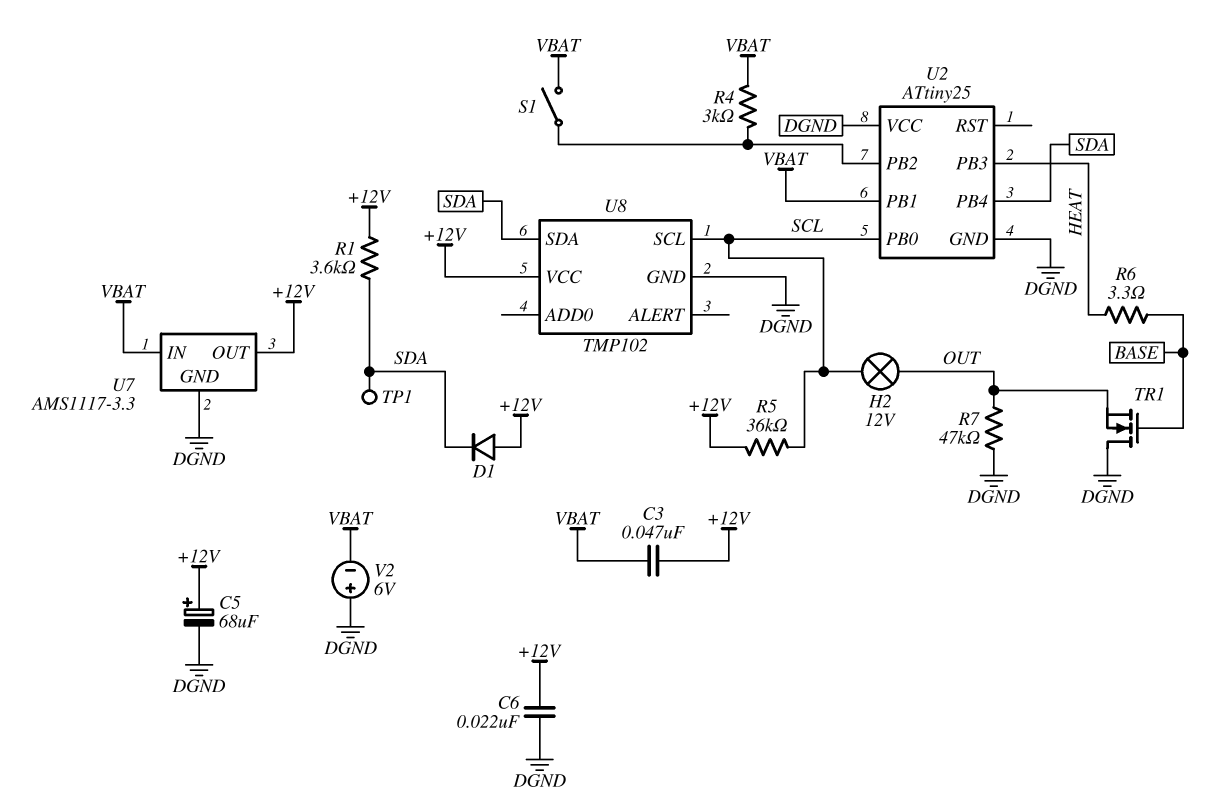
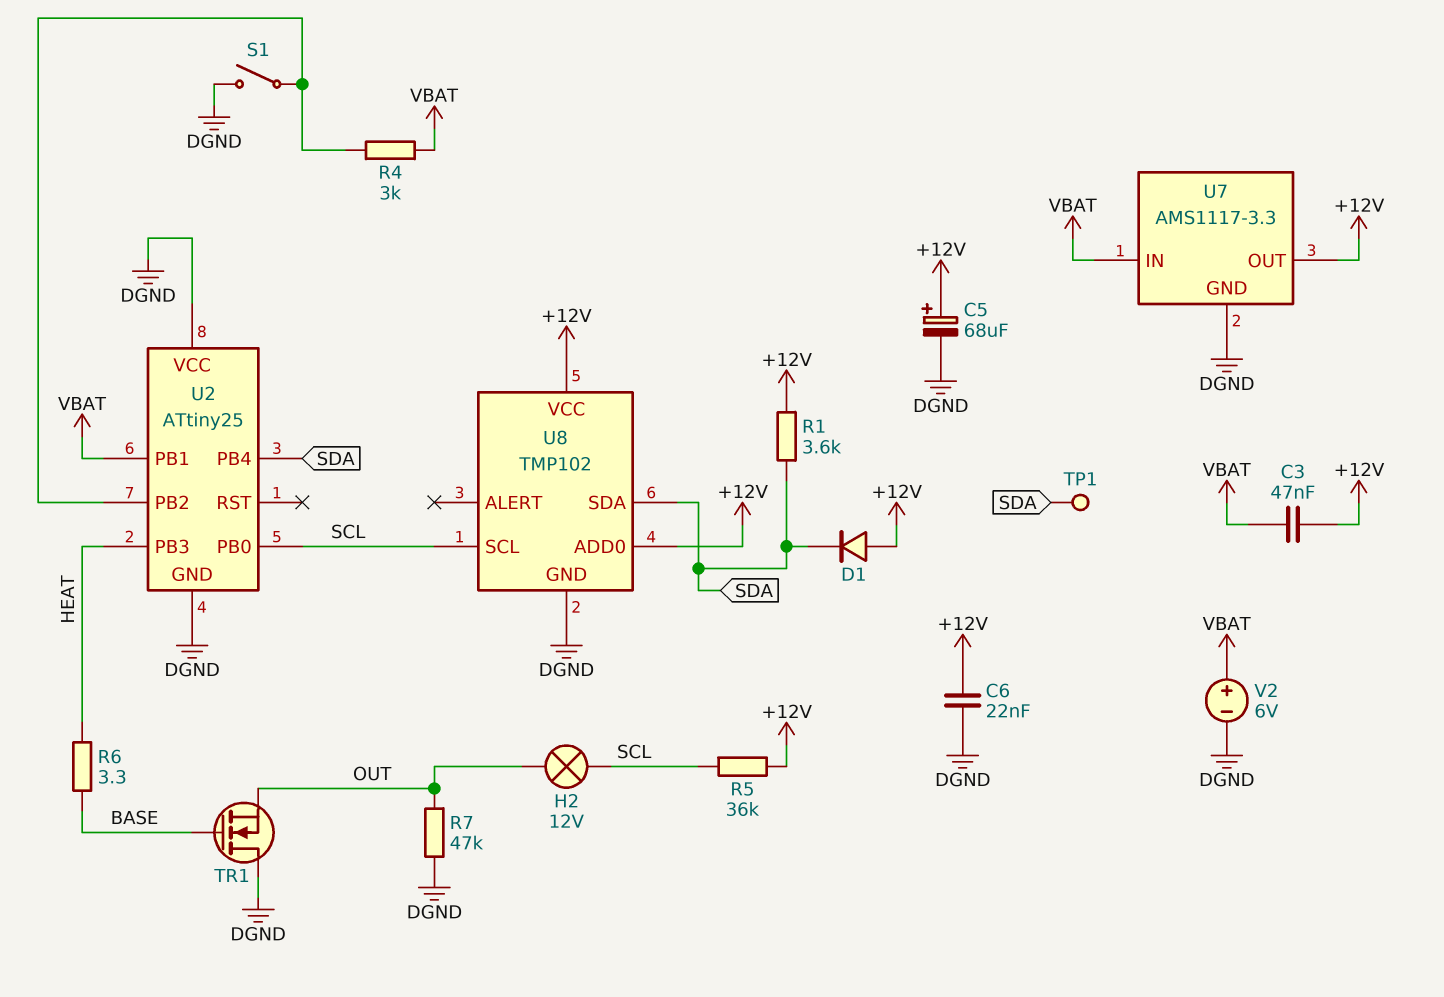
S1: switch (U2/PB2, VBAT) -> switch (DGND, U2/PB2)
U8 pin ADD0: none -> +12V
V2: 6V (plus DGND, minus VBAT) -> 6V (plus VBAT, minus DGND)

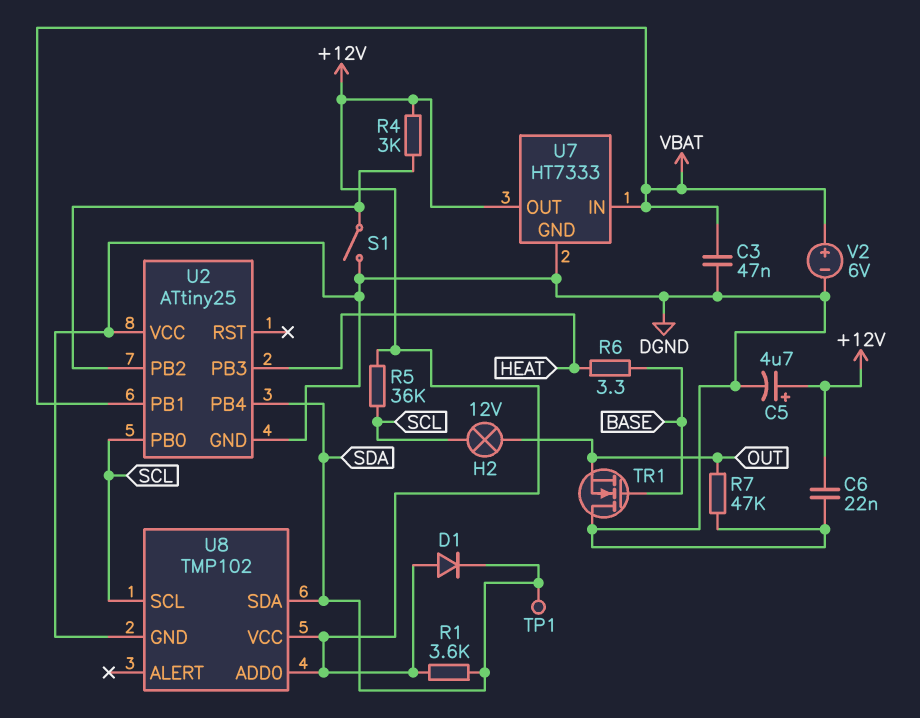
C3: 47nF (+12V, VBAT) -> 47nF (DGND, VBAT)
C5: 68uF (plus +12V, minus DGND) -> 4.7uF (plus +12V, minus DGND)
R4: 3k (U2/PB2, VBAT) -> 3k (+12V, U2/PB2)
U7: AMS1117-3.3 -> HT7333

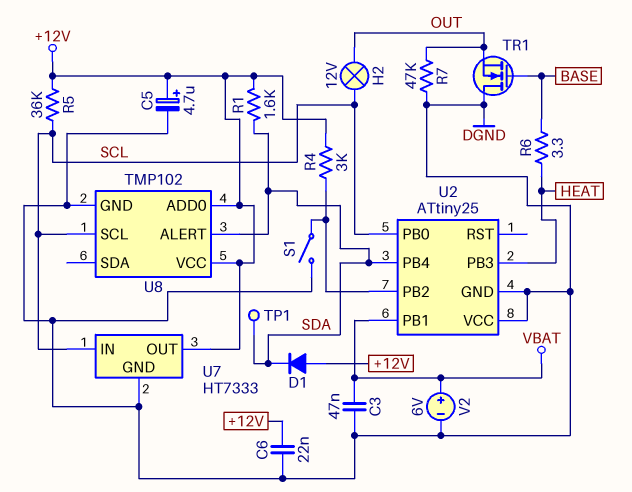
R1: 3.6k (+12V, SDA) -> 1.6k (+12V, SDA)
U7 pin IN: VBAT -> SCL
U8 pin ALERT: none -> SDA
U8 pin SDA: SDA -> none

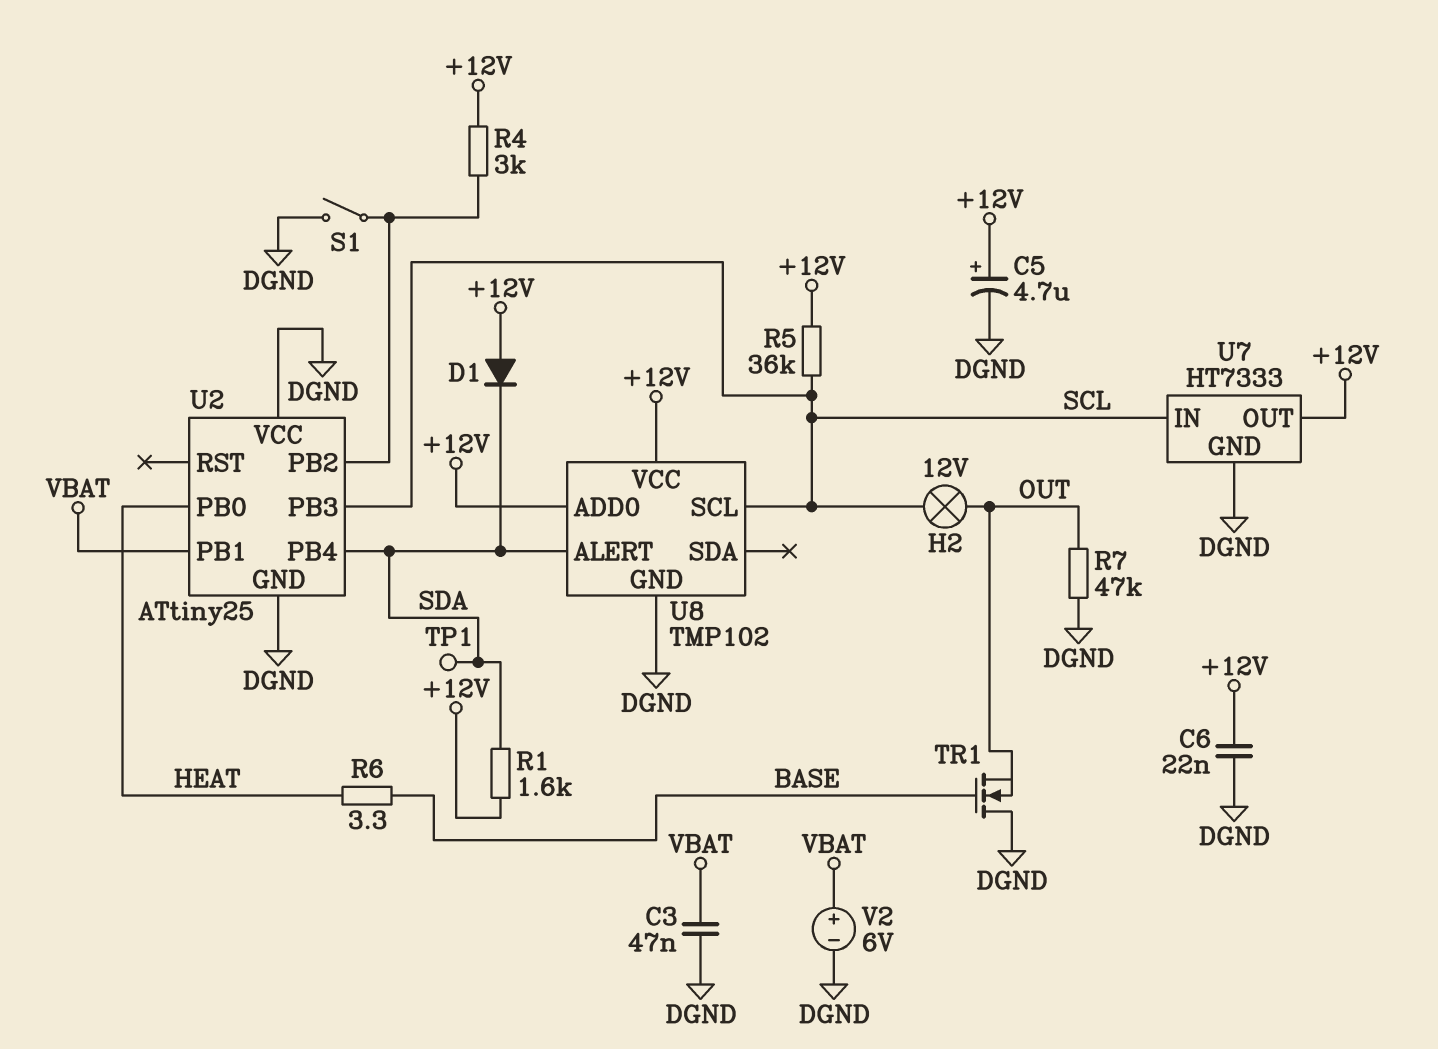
U2 pin PB0: SCL -> HEAT
U2 pin PB3: HEAT -> SCL

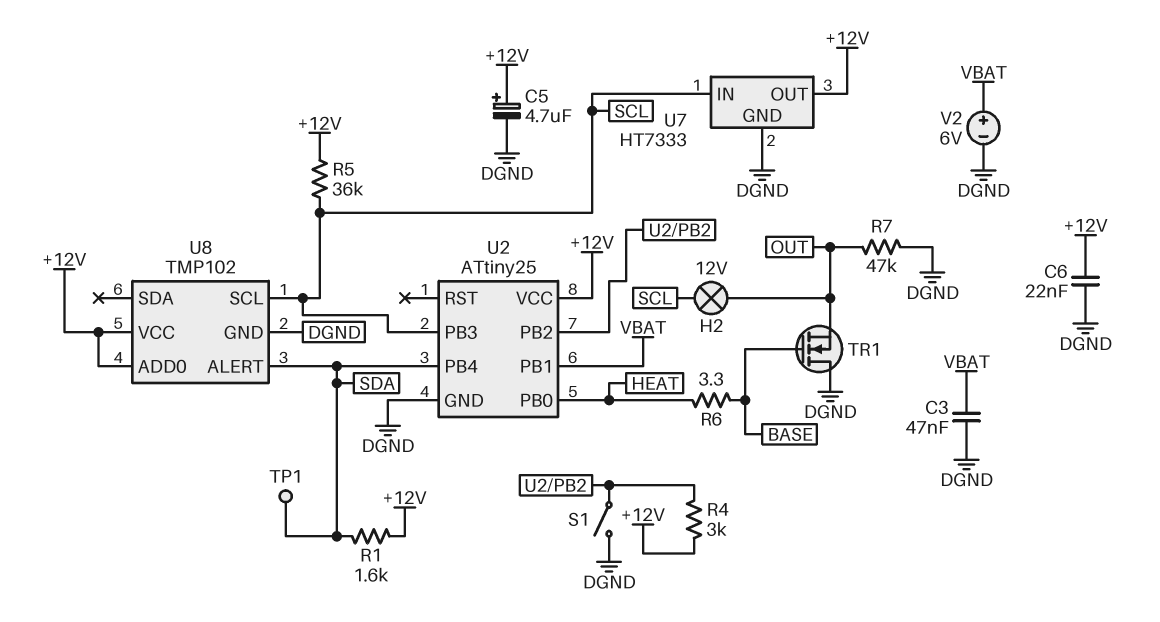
D1: diode (A +12V, K SDA) -> none
U2 pin VCC: DGND -> +12V

